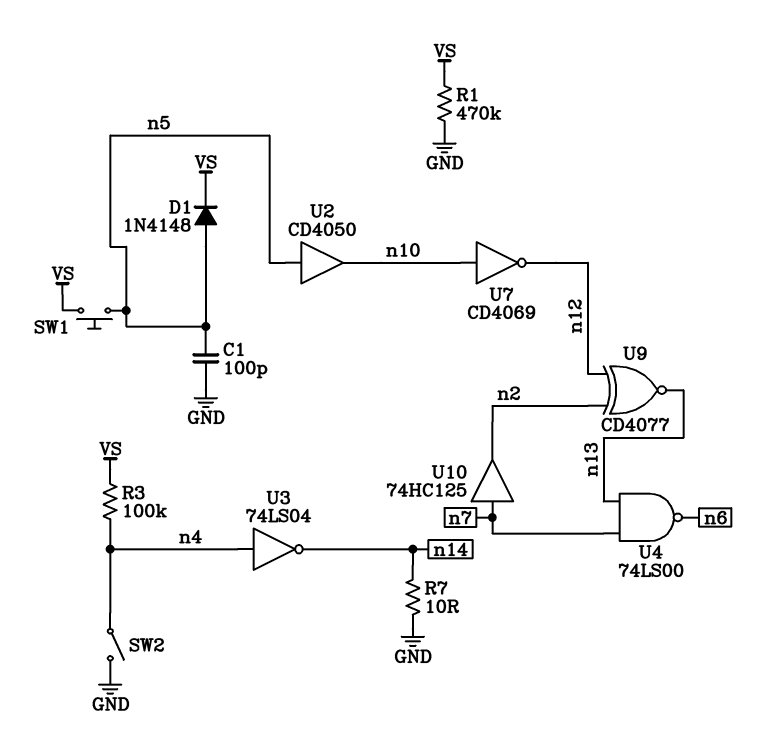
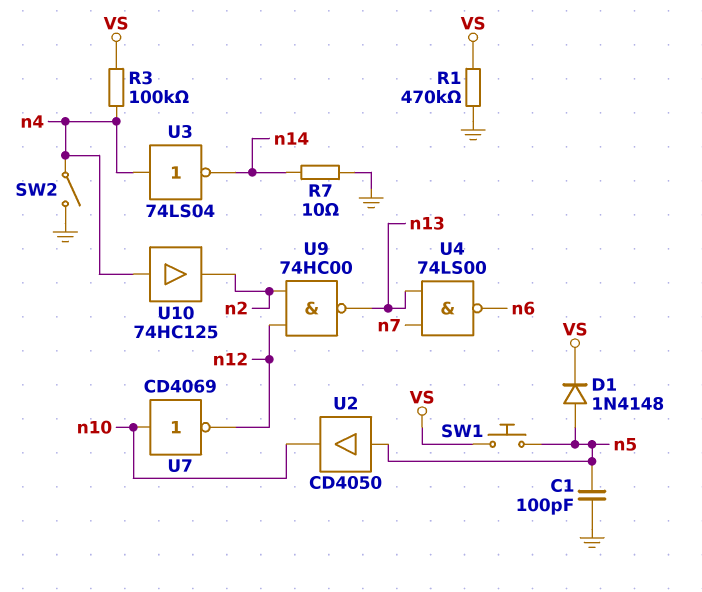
U9: XNOR CD4077 (in n2, in n12, out n13) -> NAND 74HC00 (in n2, in n12, out n13)
U10: buffer 74HC125 (in n7, out n2) -> buffer 74HC125 (in n4, out n2)

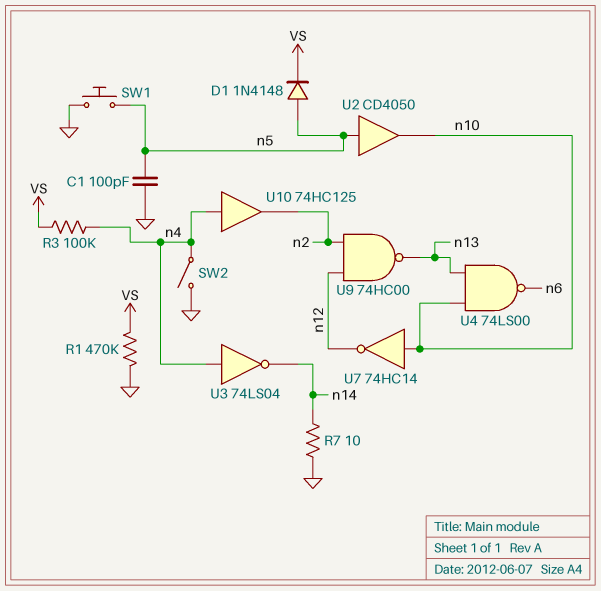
SW1: button (VS, n5) -> button (GND, n5)
U4: NAND 74LS00 (in n7, in n13, out n6) -> NAND 74LS00 (in n10, in n13, out n6)
U7: NOT CD4069 (in n10, out n12) -> NOT 74HC14 (in n10, out n12)

